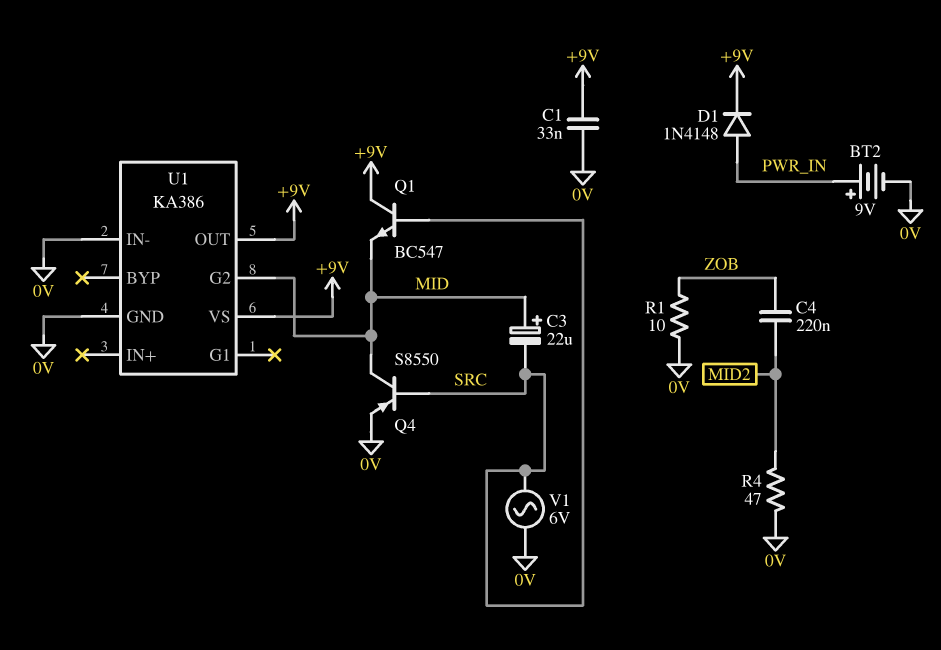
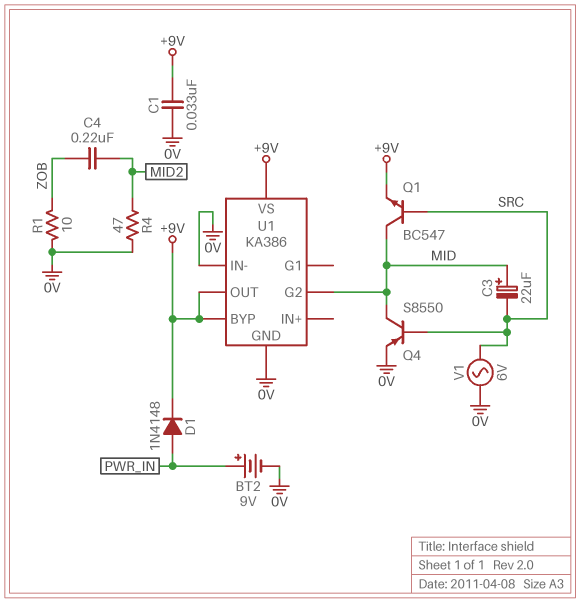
Q1: NPN BC547 (B SRC, C +9V, E MID) -> NPN BC547 (B SRC, C MID, E +9V)
U1 pin BYP: none -> +9V

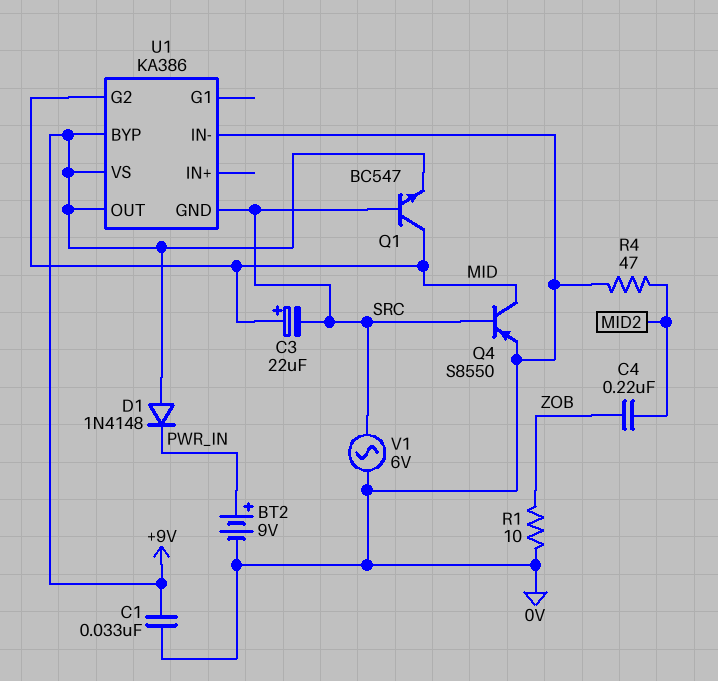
D1: diode 1N4148 (A PWR_IN, K +9V) -> diode 1N4148 (A +9V, K PWR_IN)
U1 pin GND: 0V -> SRC

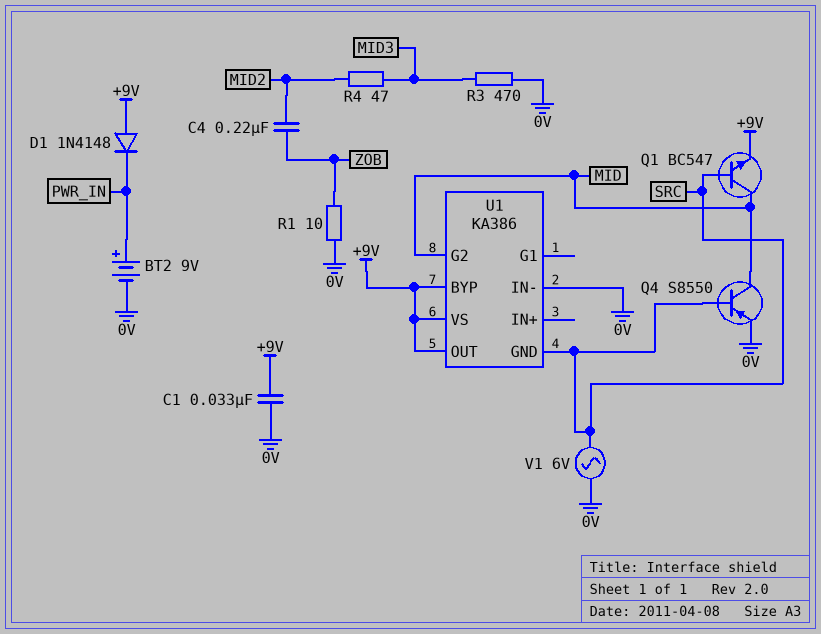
C3: 22uF (plus MID, minus SRC) -> none
R3: none -> 470 (0V, MID3)
R4: 47 (0V, MID2) -> 47 (MID2, MID3)

